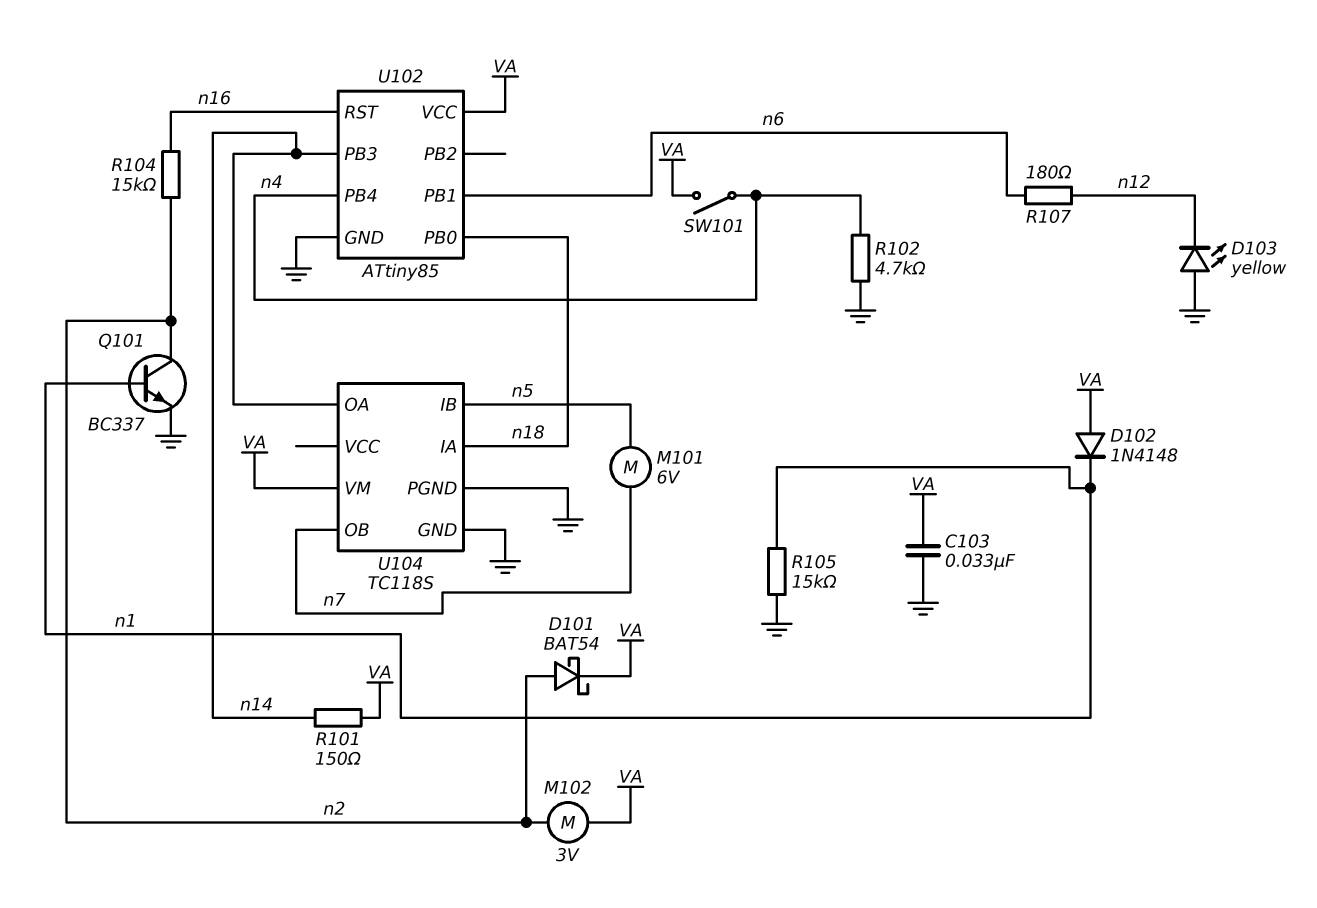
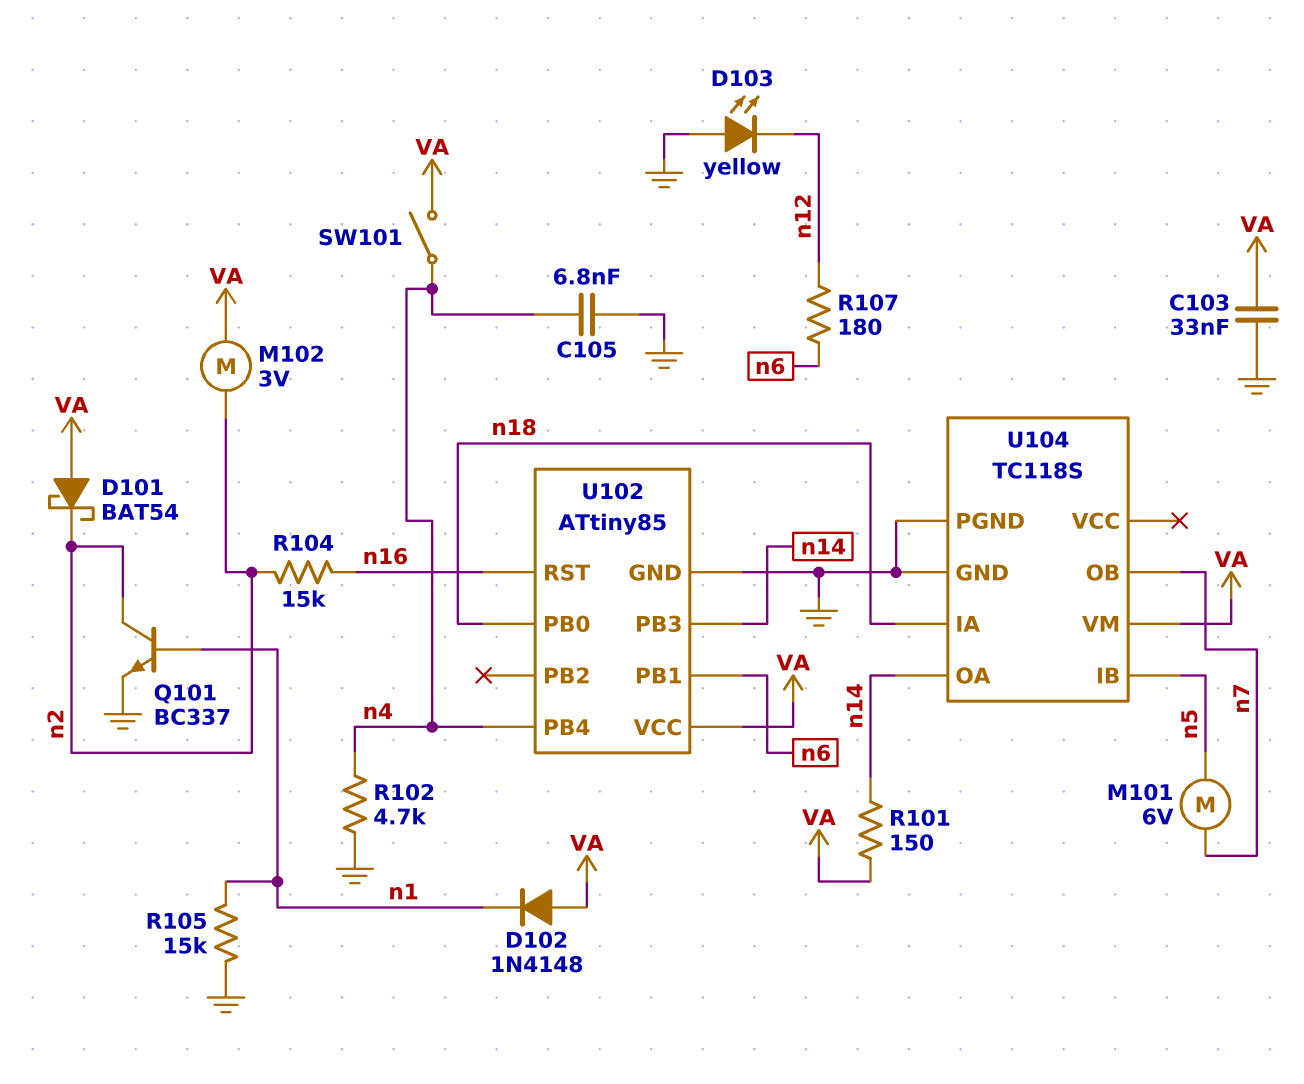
C105: none -> 6.8nF (GND, n4)
D101: schottky BAT54 (A n2, K VA) -> schottky BAT54 (A VA, K n2)

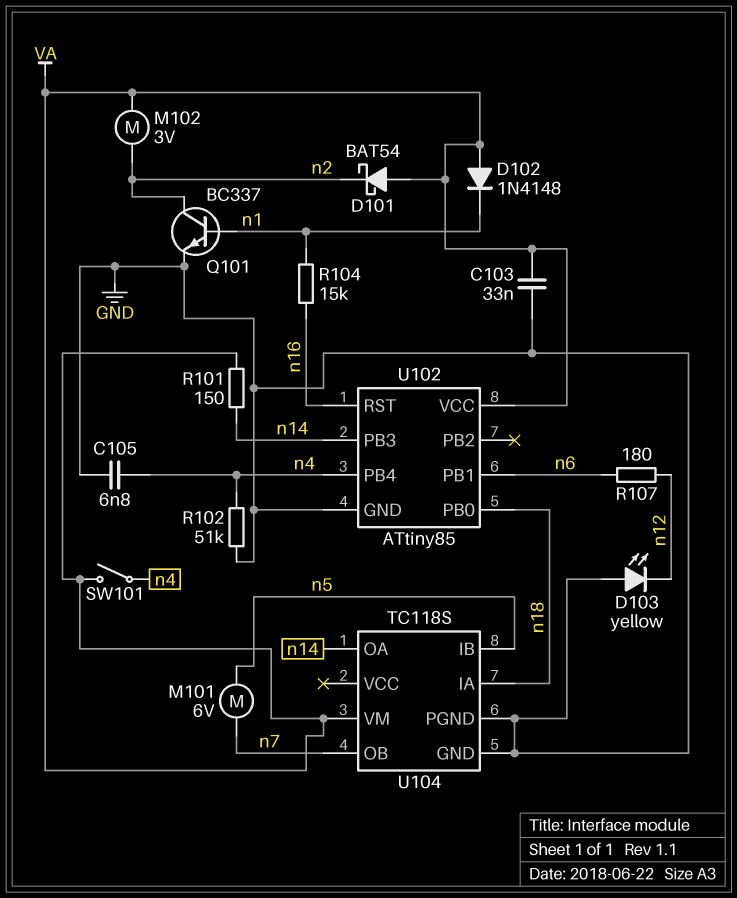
R102: 4.7k (GND, n4) -> 51k (GND, n4)
R104: 15k (n2, n16) -> 15k (n1, n16)
R105: 15k (GND, n1) -> none

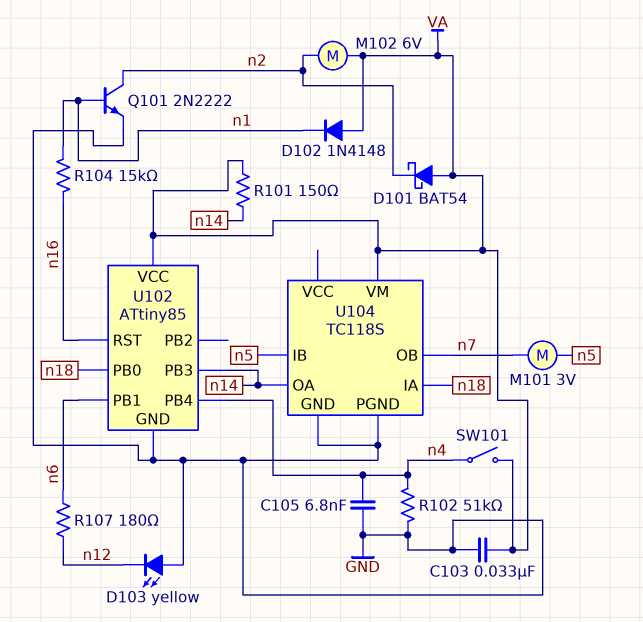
M101: motor 6V (n5, n7) -> motor 3V (n5, n7)
M102: motor 3V (VA, n2) -> motor 6V (VA, n2)
Q101: NPN BC337 (B n1, C n2, E GND) -> NPN 2N2222 (B n1, C n2, E GND)

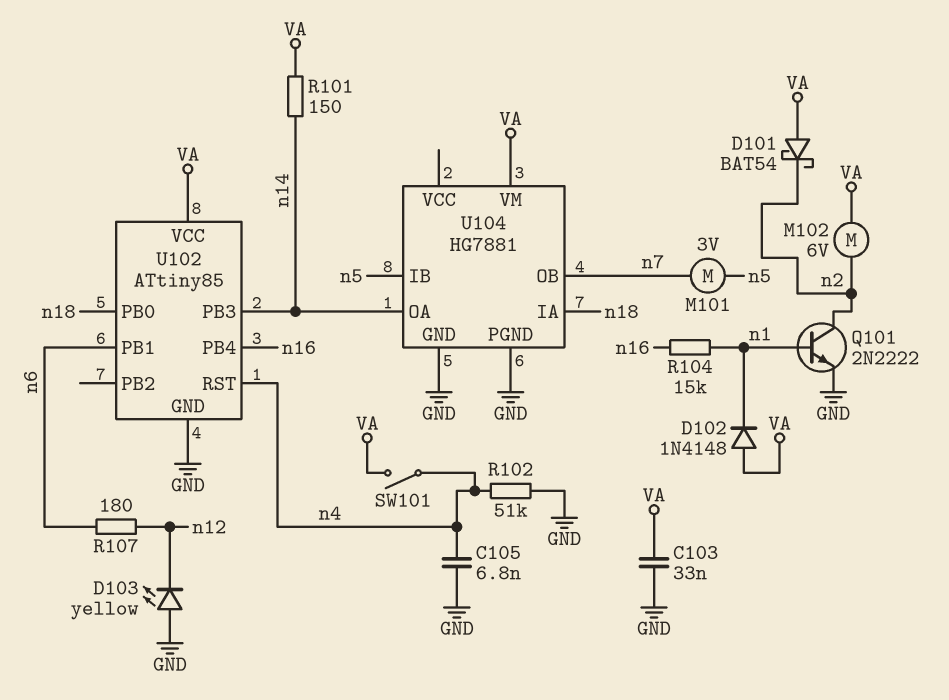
U102 pin PB4: n4 -> n16
U102 pin RST: n16 -> n4
U104: TC118S -> HG7881

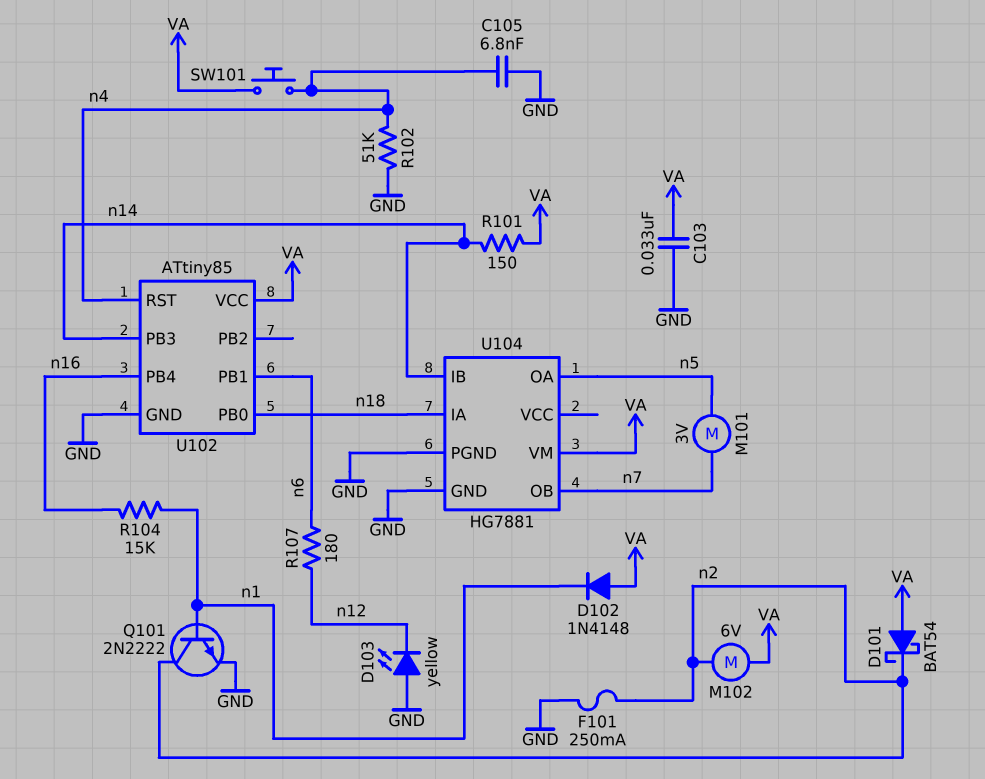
F101: none -> 250mA (GND, n2)
SW101: switch (VA, n4) -> button (VA, n4)
U104 pin IB: n5 -> n14
U104 pin OA: n14 -> n5

